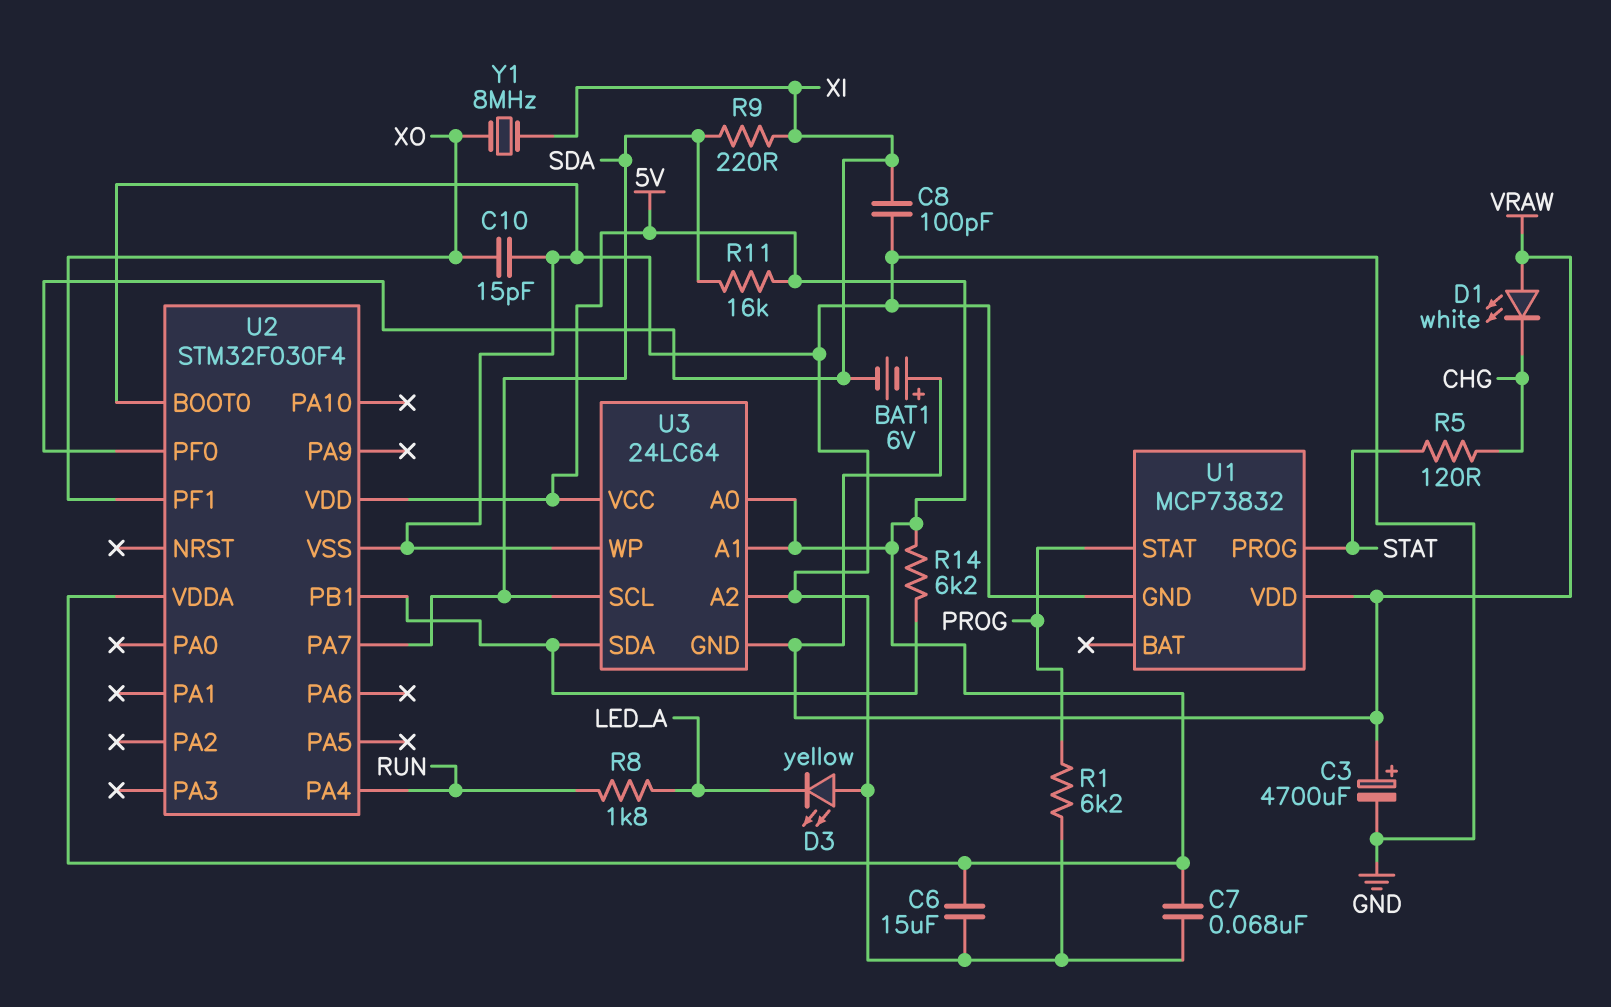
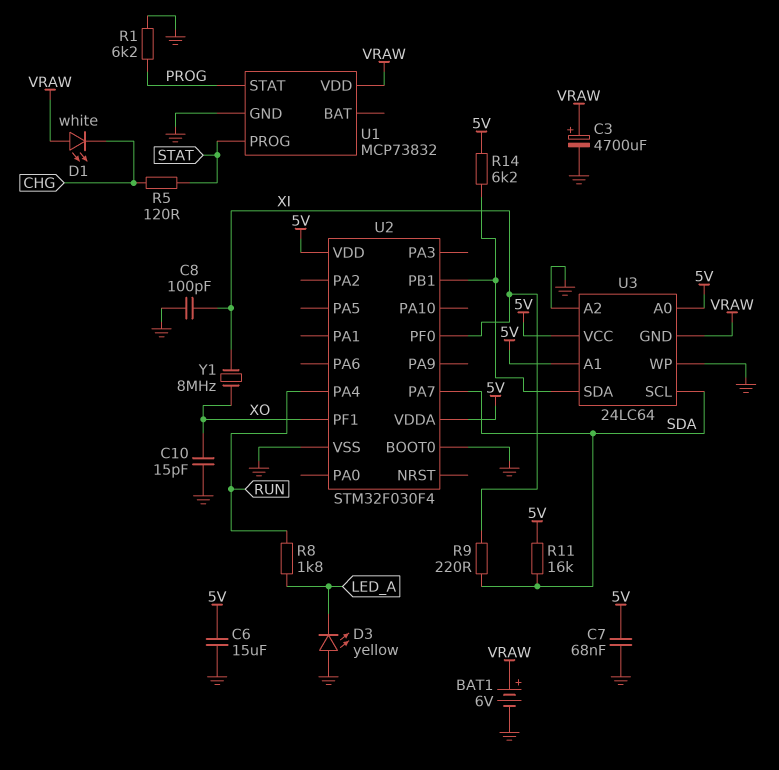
BAT1: 6V (plus VRAW, minus XI) -> 6V (plus VRAW, minus GND)

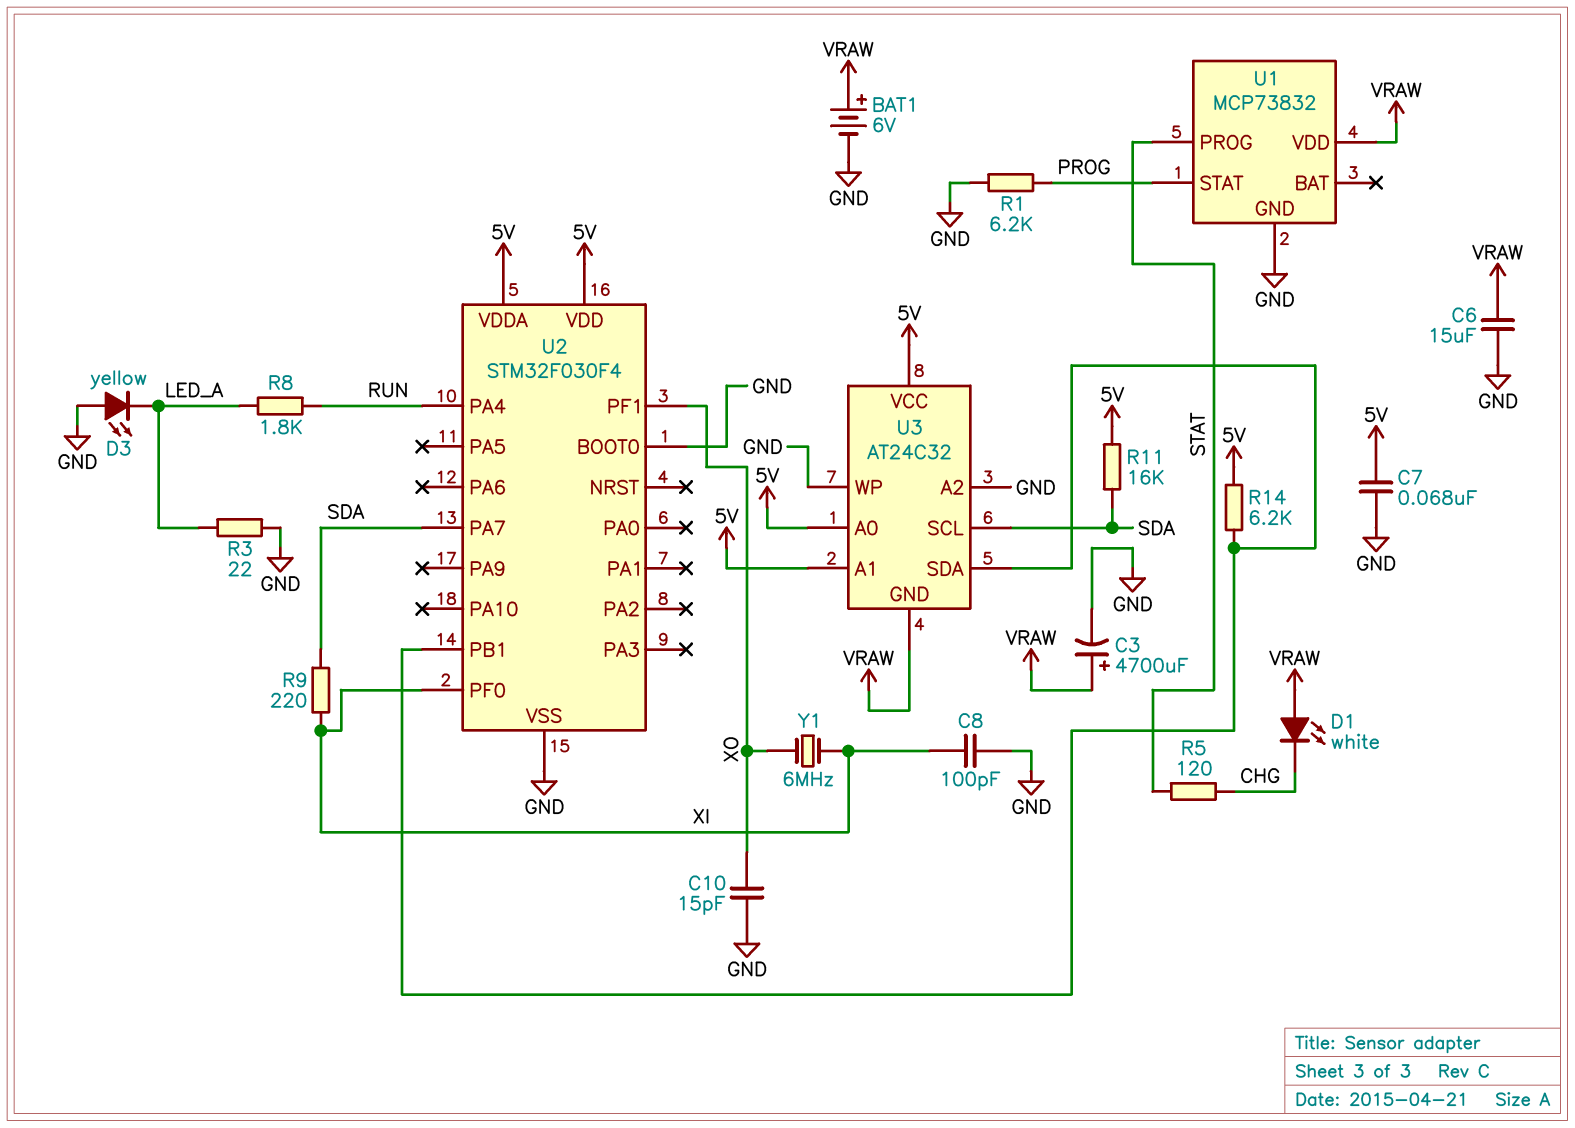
C6: 15uF (5V, GND) -> 15uF (GND, VRAW)
R3: none -> 22 (GND, LED_A)
U3: 24LC64 -> AT24C32
Y1: 8MHz (XI, XO) -> 6MHz (XI, XO)

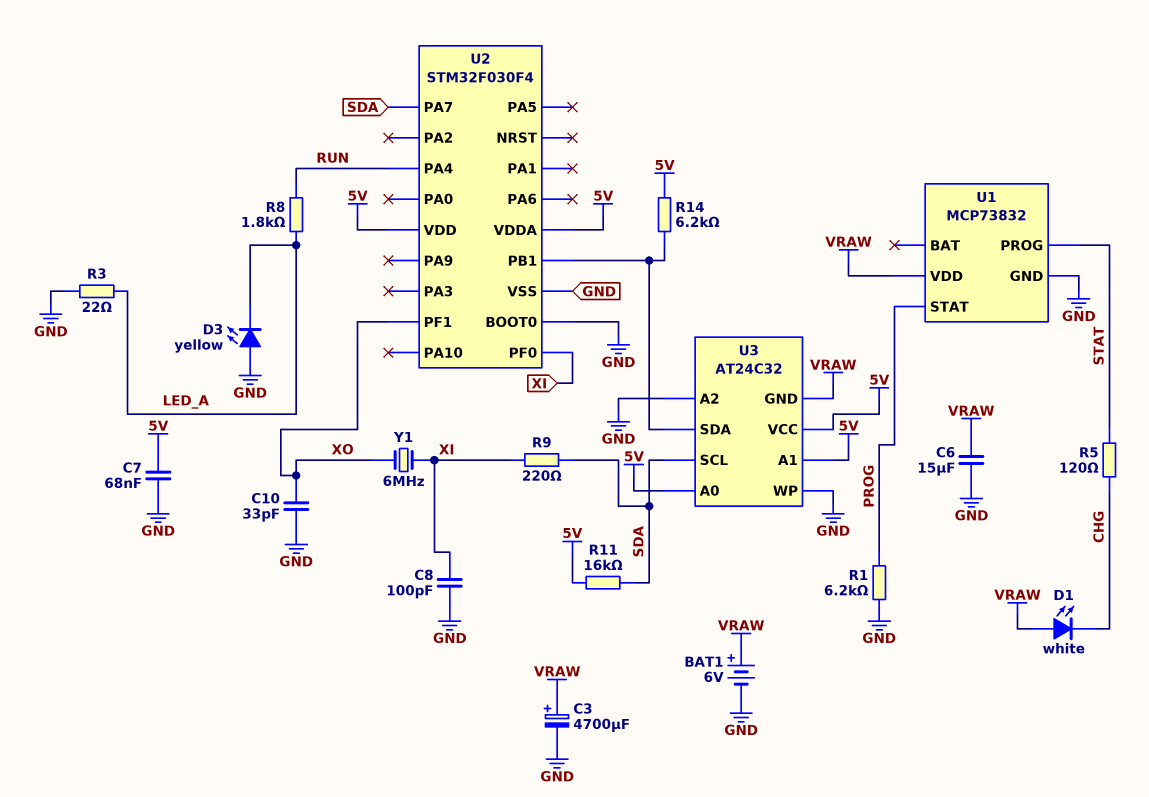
C10: 15pF (GND, XO) -> 33pF (GND, XO)

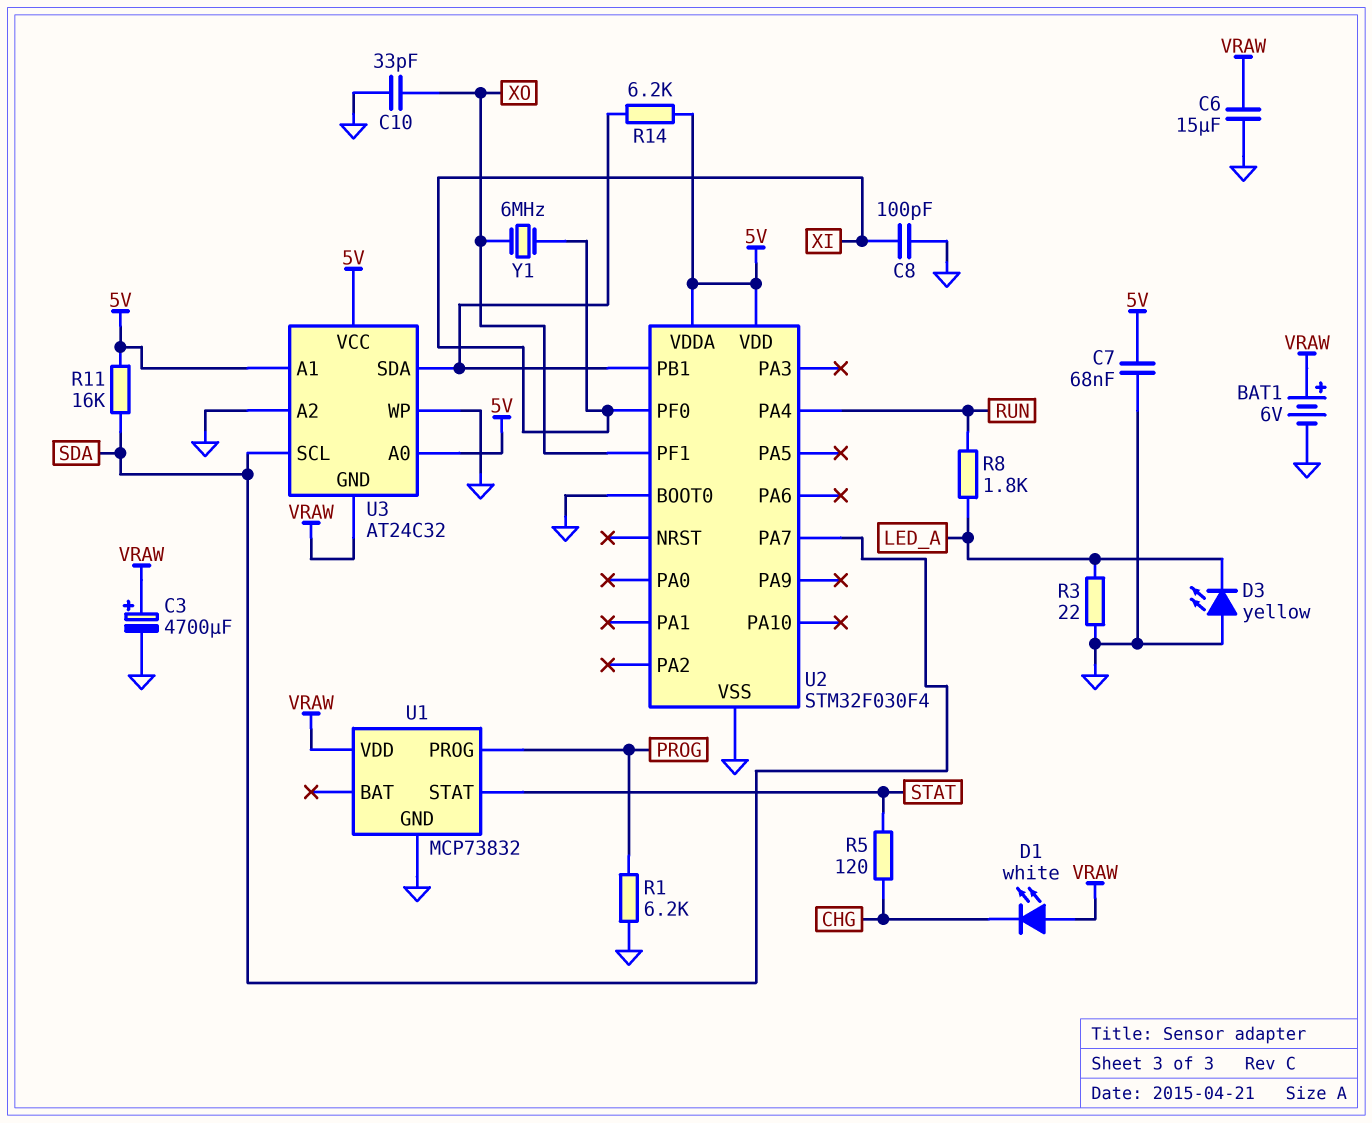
R9: 220 (SDA, XI) -> none
U1 pin PROG: STAT -> PROG
U1 pin STAT: PROG -> STAT

